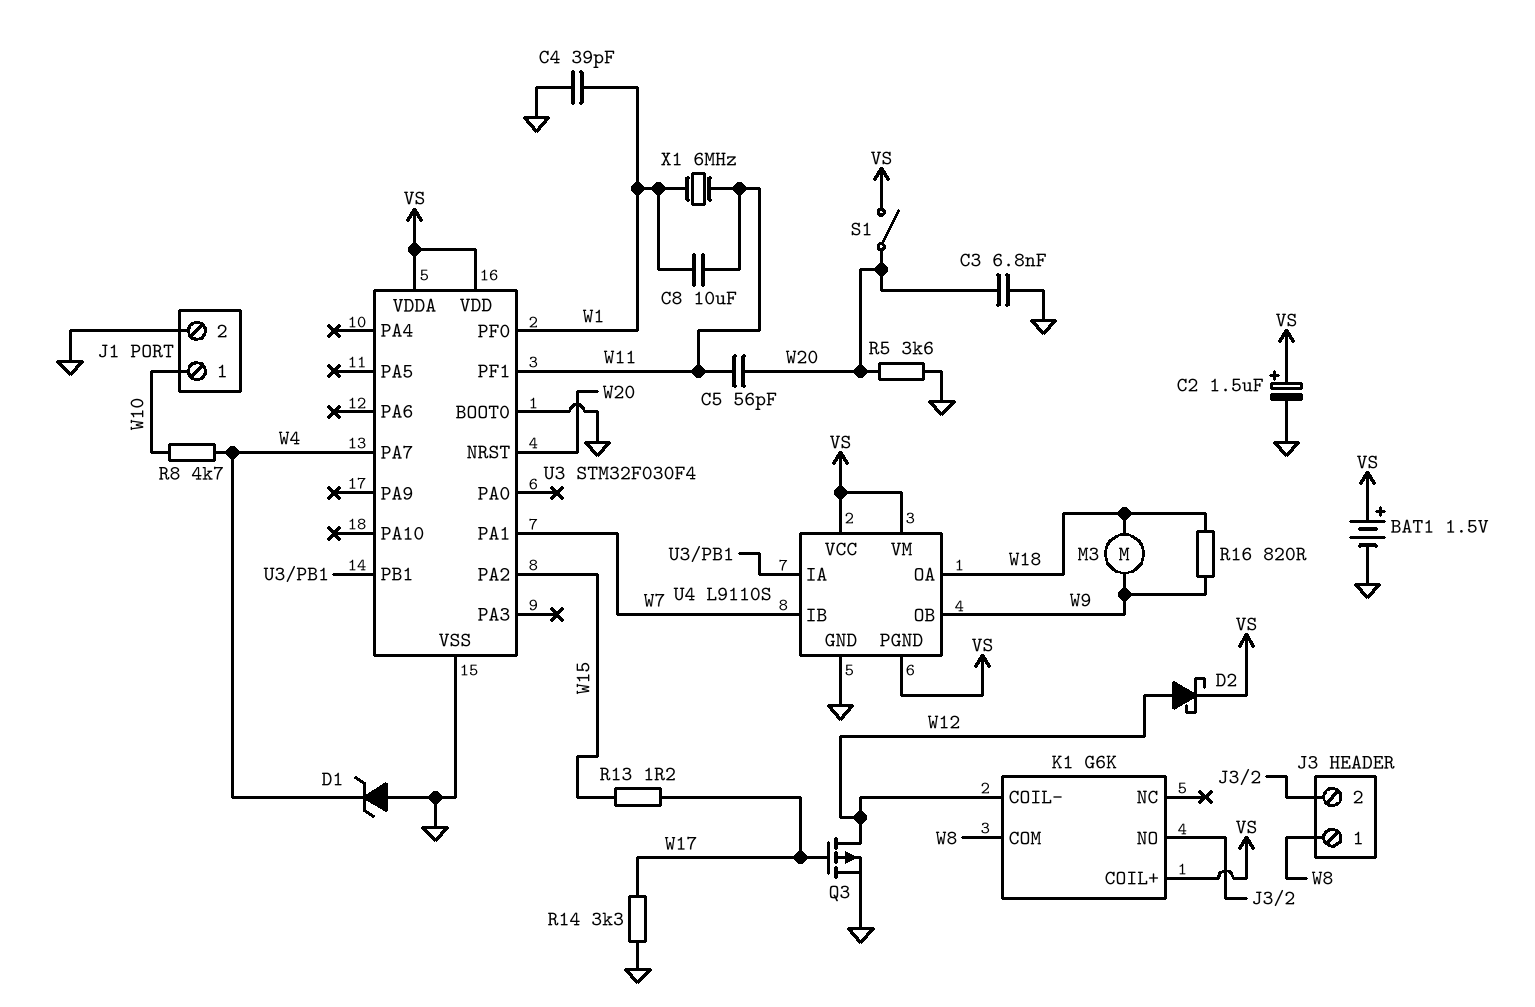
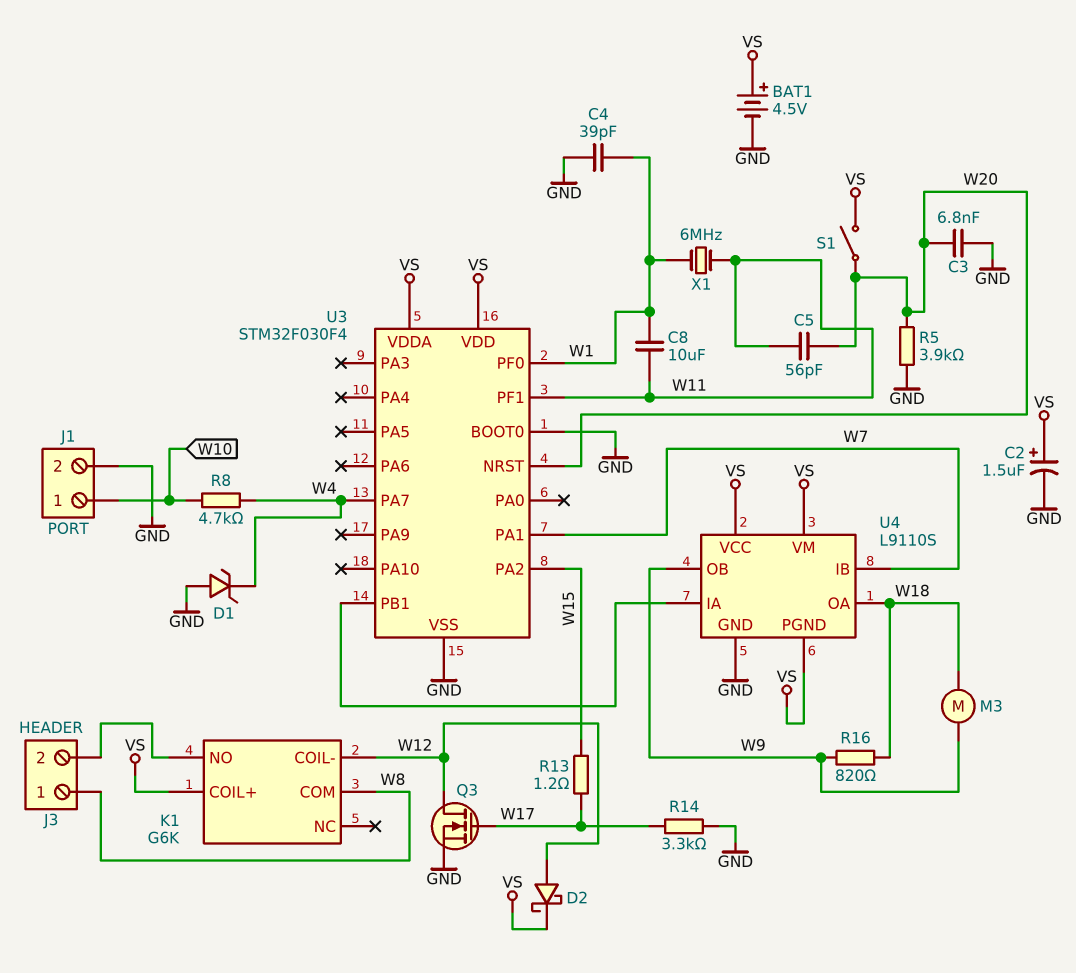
BAT1: 1.5V (plus VS, minus GND) -> 4.5V (plus VS, minus GND)
Q3: PMOS (G W17, D W12, S GND) -> NMOS (G W17, D W12, S GND)
R5: 3.6k (GND, W20) -> 3.9k (GND, W20)

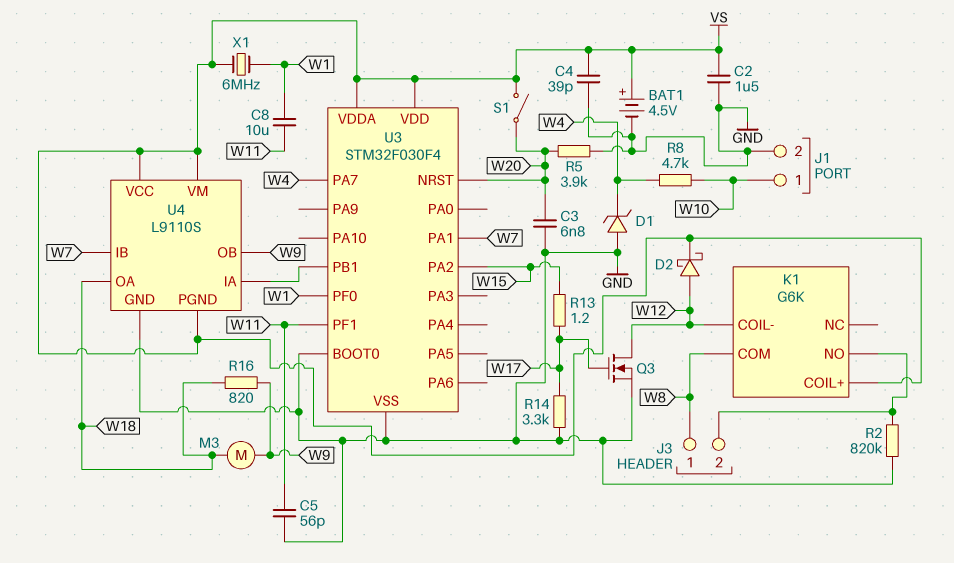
C2: 1.5uF (plus VS, minus GND) -> 1.5uF (GND, VS)
C4: 39pF (GND, W1) -> 39pF (GND, VS)
C5: 56pF (W11, W20) -> 56pF (GND, W11)
R2: none -> 820k (GND, J3/2)
X1: 6MHz (W1, W11) -> 6MHz (VS, W1)

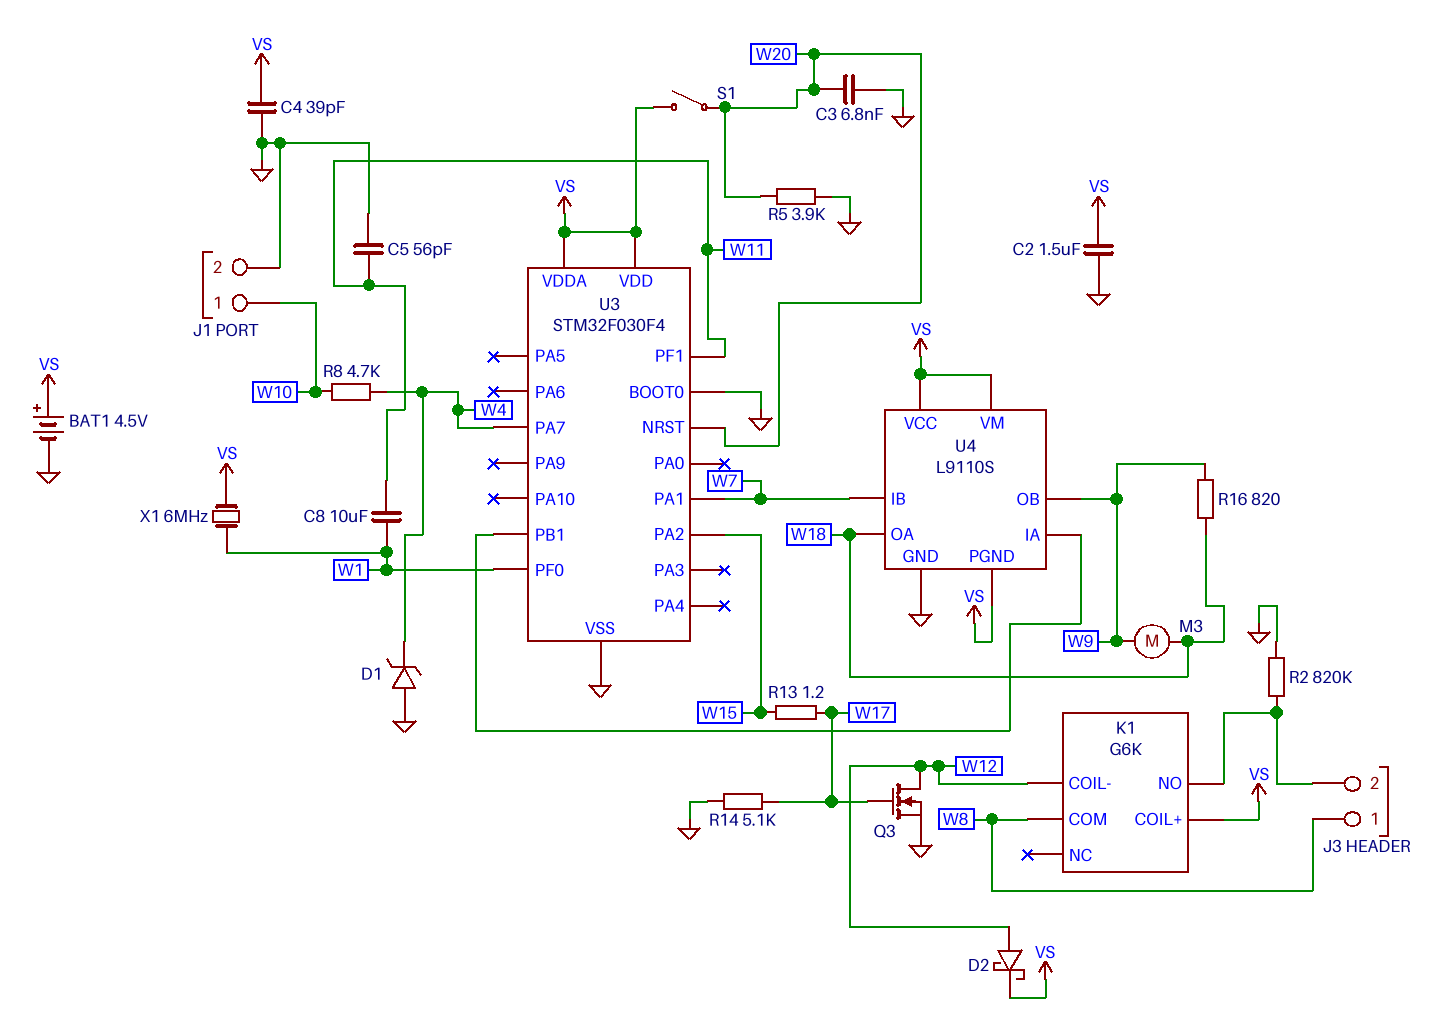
R14: 3.3k (GND, W17) -> 5.1k (GND, W17)

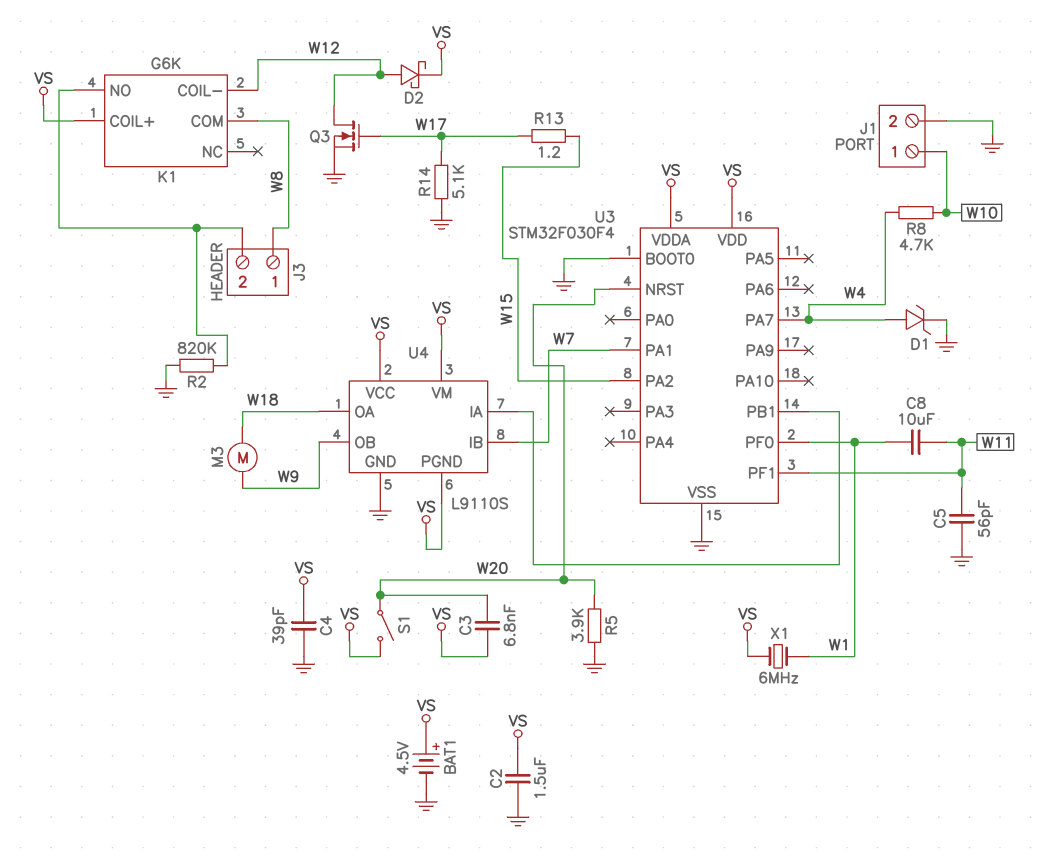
C3: 6.8nF (GND, W20) -> 6.8nF (VS, W20)
D1: zener (A GND, K W4) -> zener (A W4, K GND)
R16: 820 (W9, W18) -> none

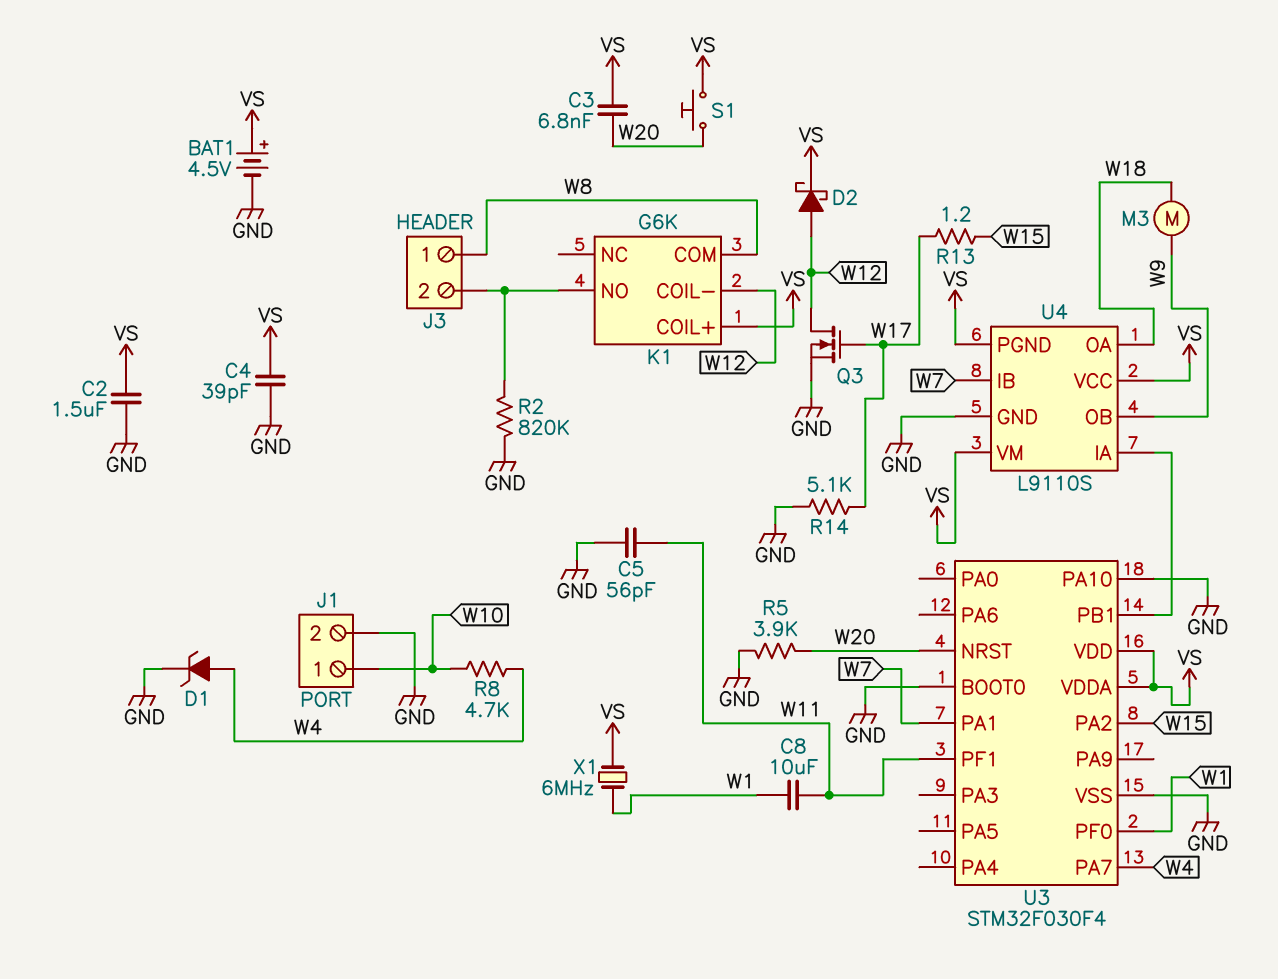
S1: switch (VS, W20) -> button (VS, W20)
U3 pin PA10: none -> GND

